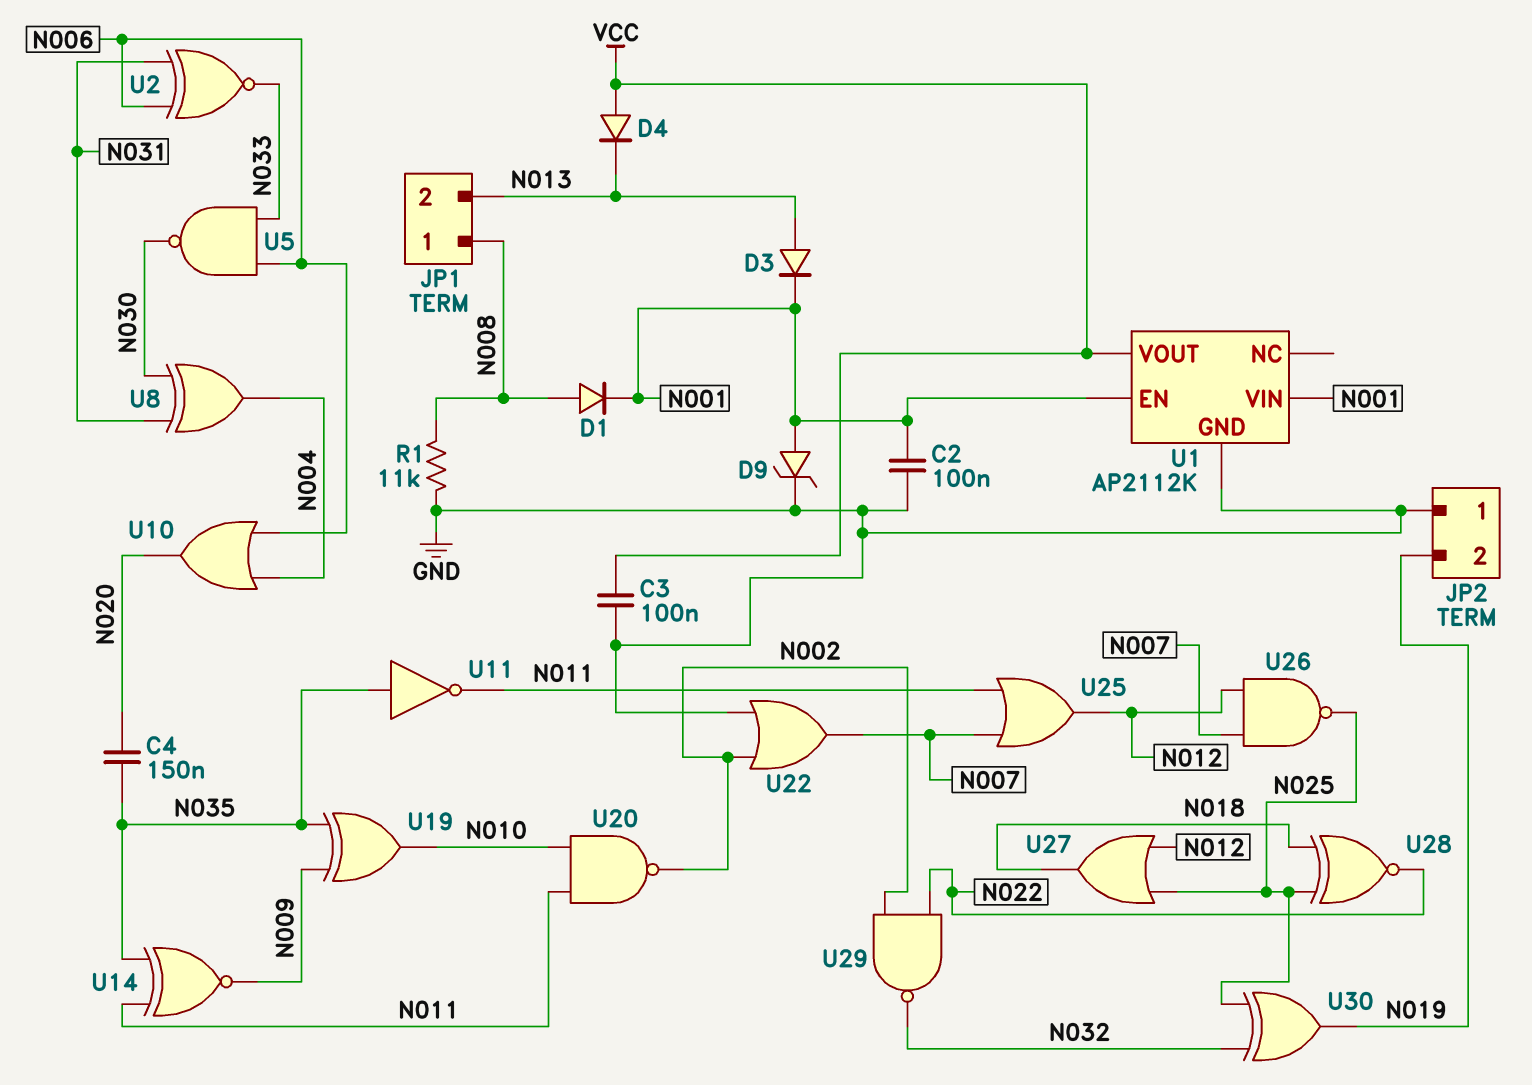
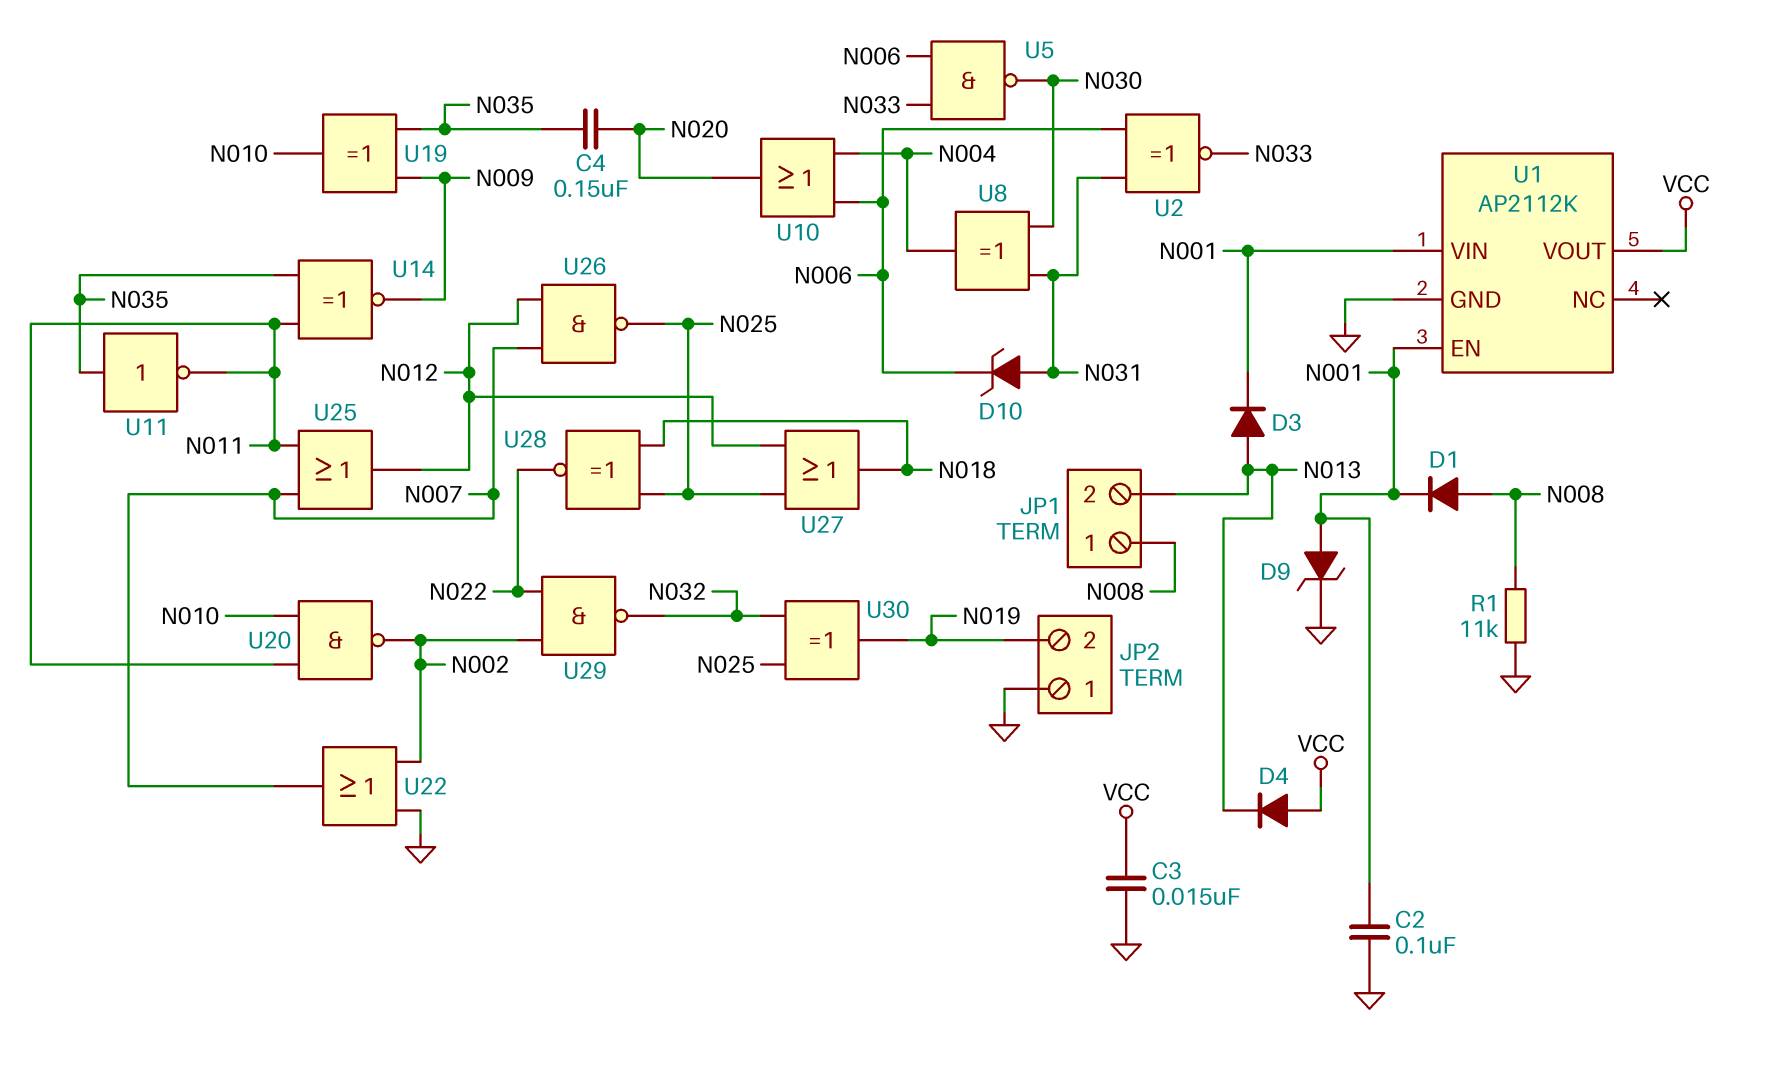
C3: 100nF (GND, VCC) -> 15nF (GND, VCC)
D10: none -> zener (A N031, K N006)

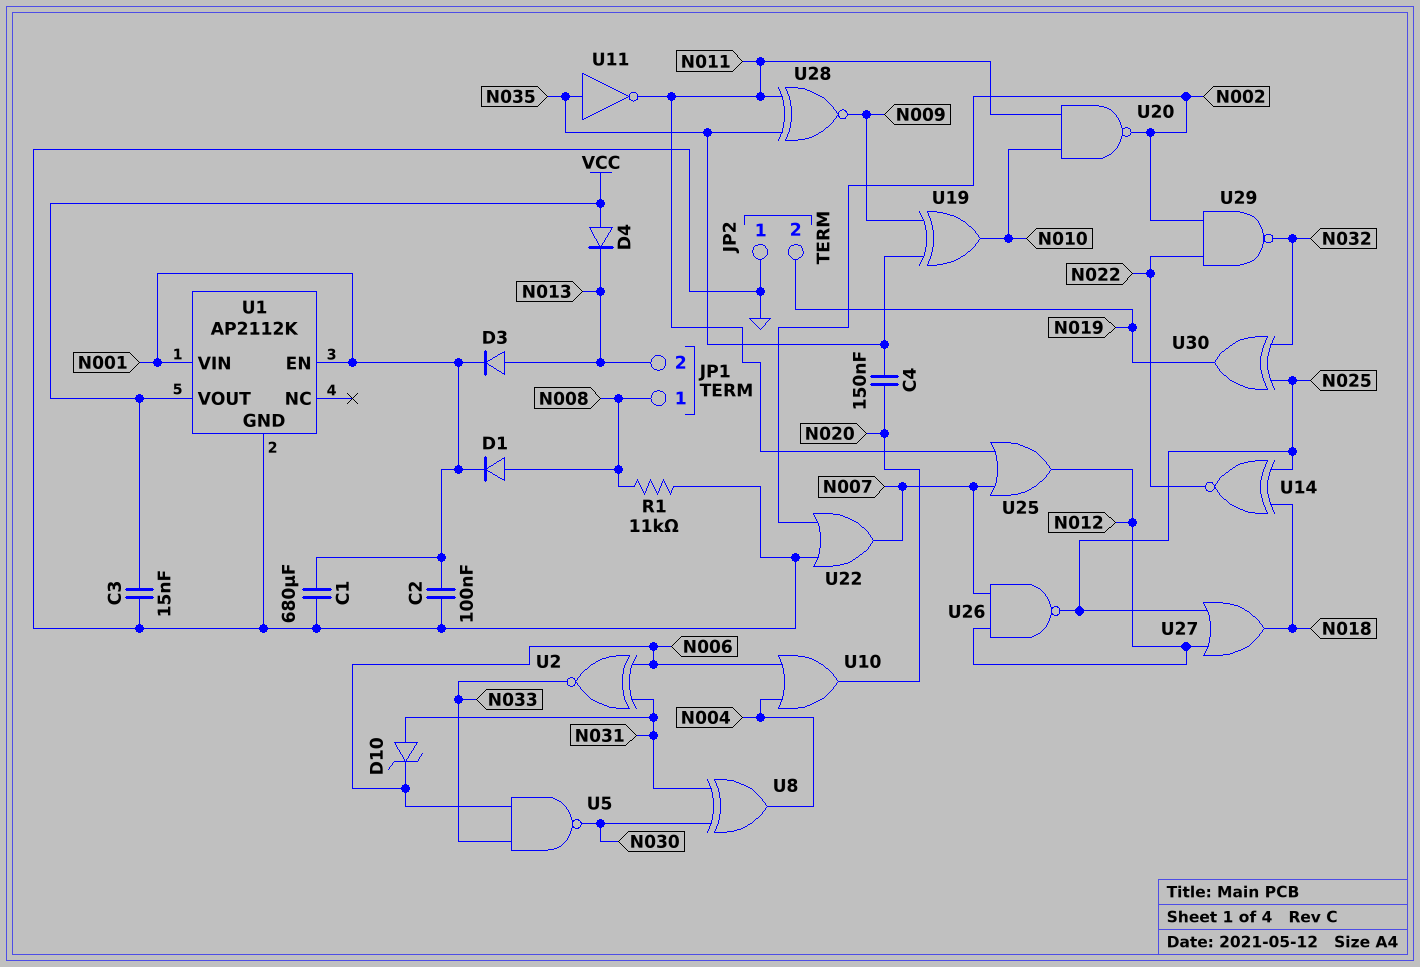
C1: none -> 680uF (GND, N001)
D9: zener (A N001, K GND) -> none
U14: XNOR (in N011, in N035, out N009) -> XNOR (in N018, in N025, out N022)
U28: XNOR (in N018, in N025, out N022) -> XNOR (in N011, in N035, out N009)

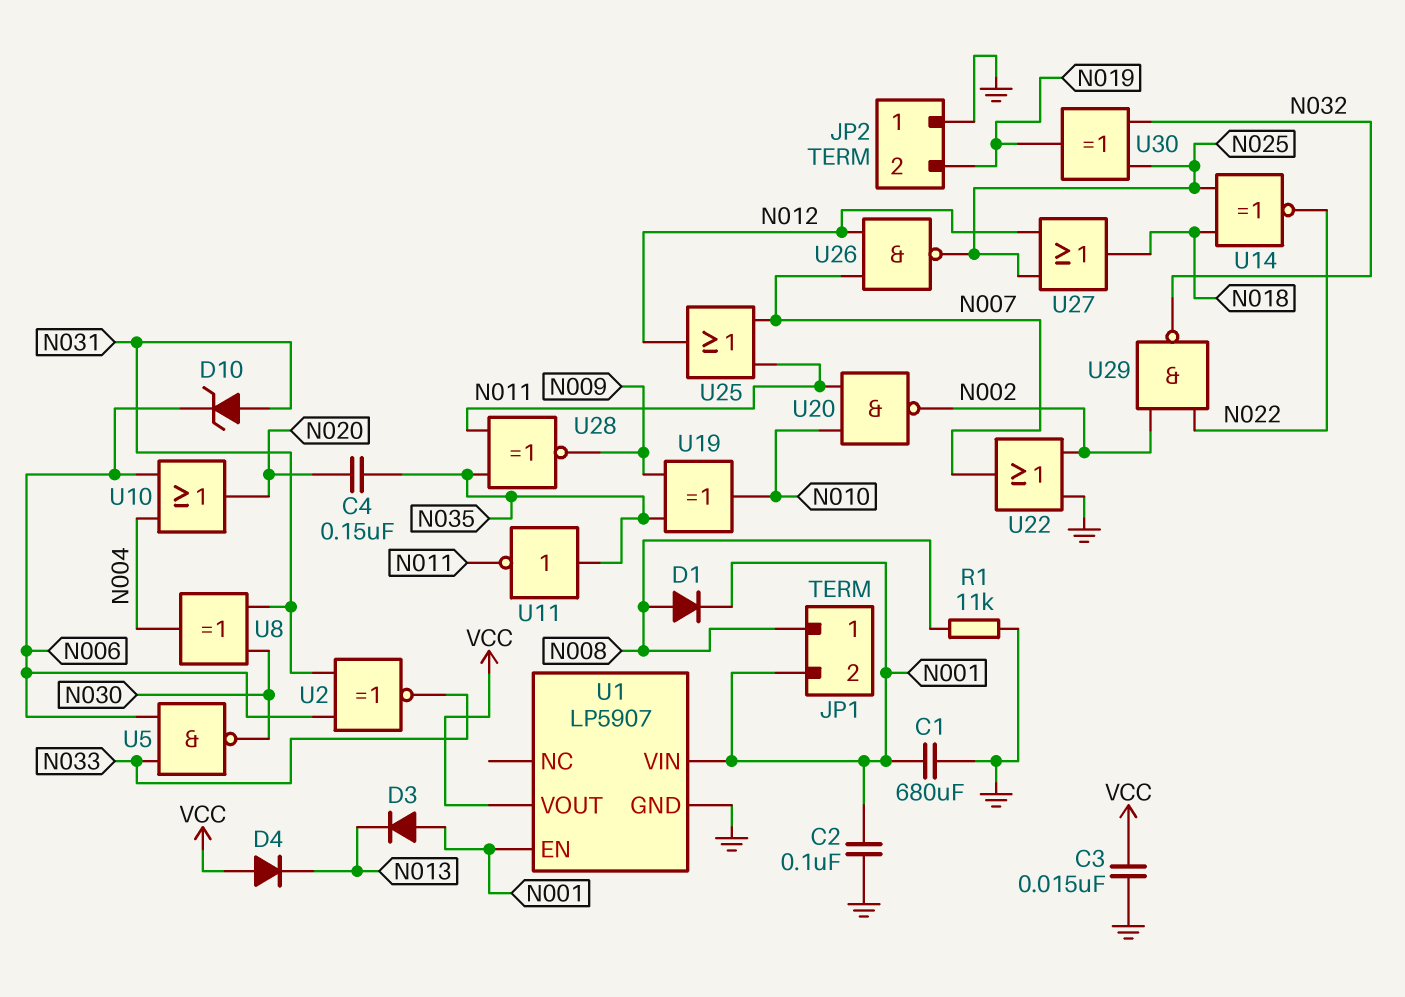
D3: diode (A N013, K N001) -> diode (A N001, K N013)
JP1 pin 2: N013 -> N001
U1: AP2112K -> LP5907

